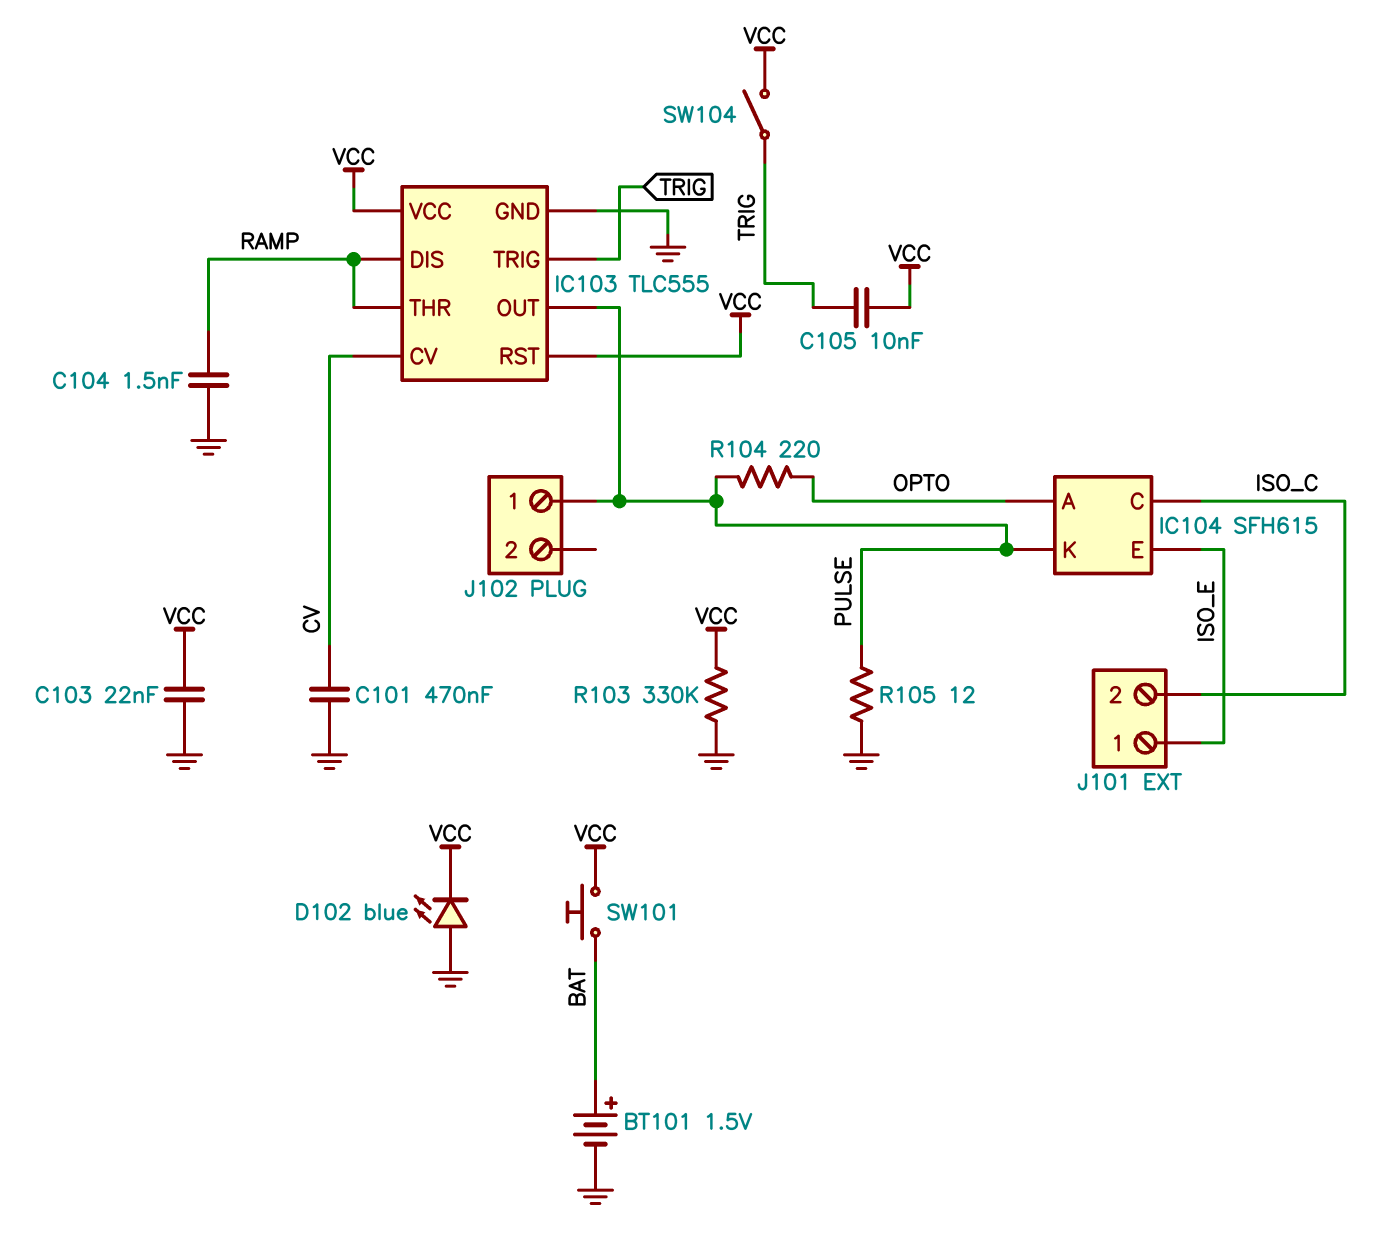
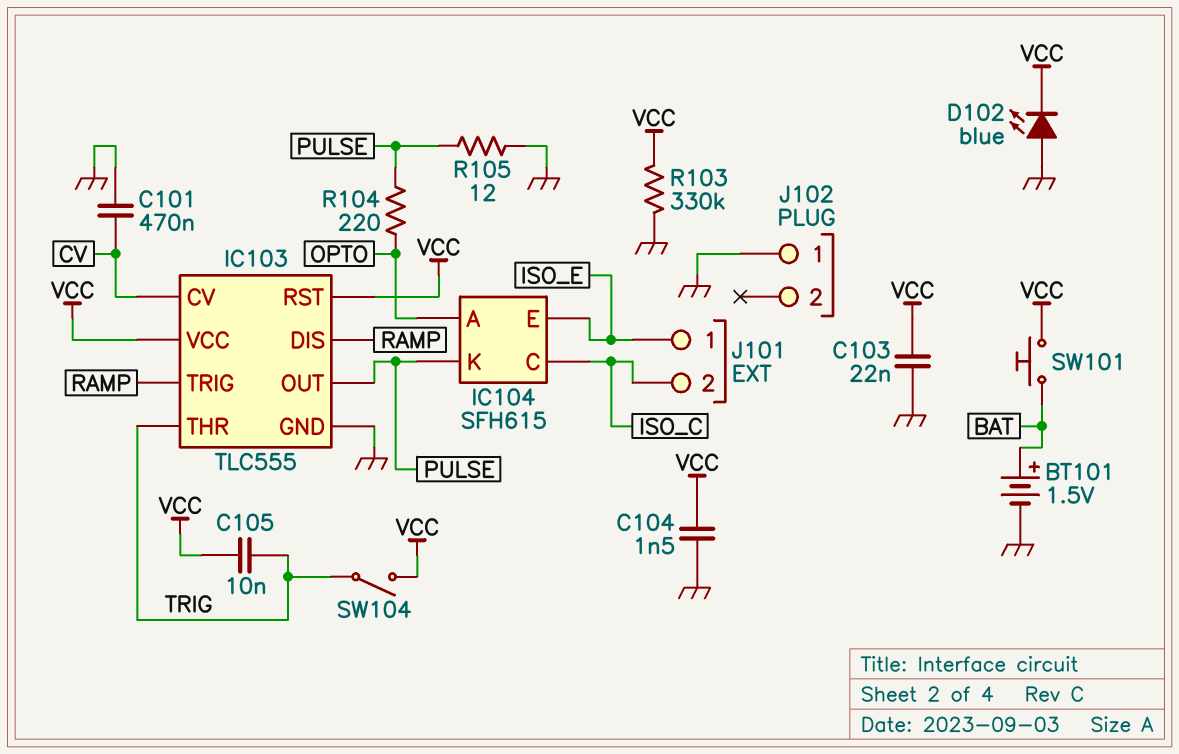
C104: 1.5nF (GND, RAMP) -> 1.5nF (GND, VCC)
IC103 pin THR: RAMP -> TRIG
IC103 pin TRIG: TRIG -> RAMP
J102 pin 1: PULSE -> GND

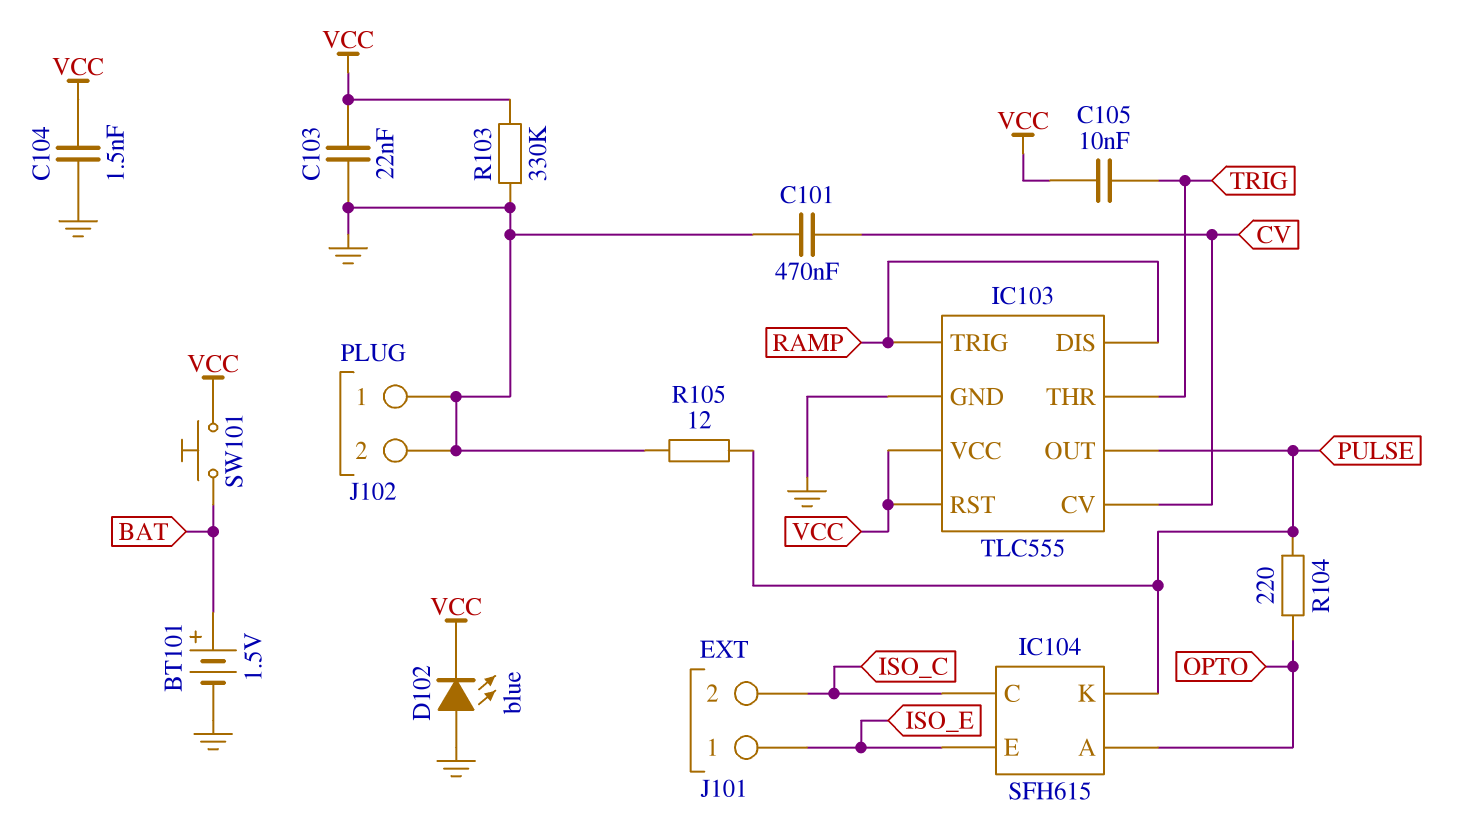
J102 pin 2: none -> GND
SW104: switch (TRIG, VCC) -> none

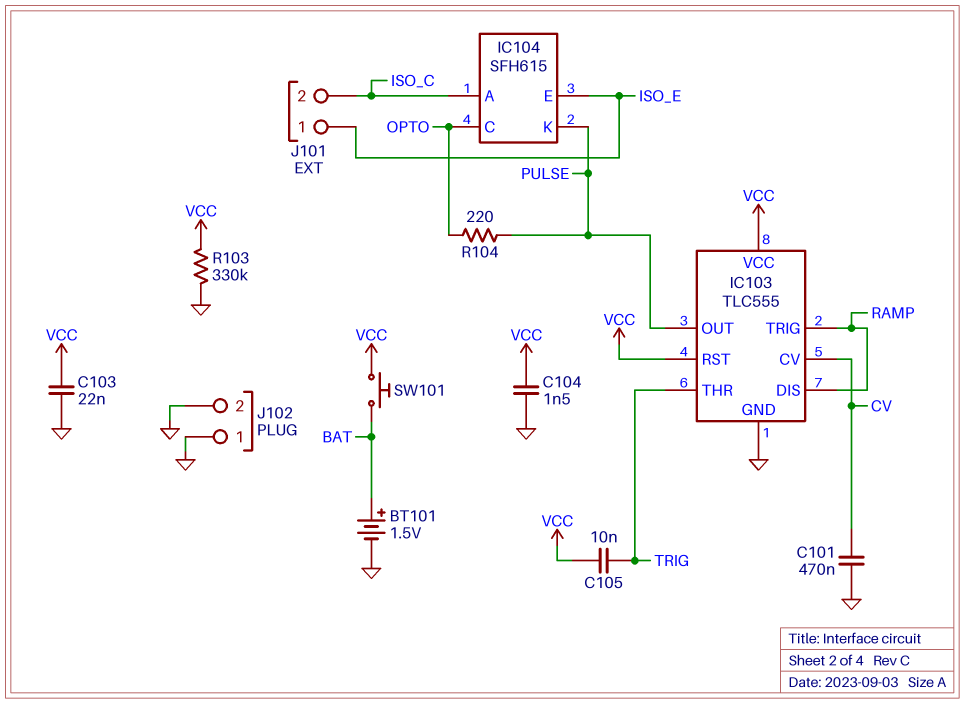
D102: LED blue (A GND, K VCC) -> none
IC104 pin A: OPTO -> ISO_C
IC104 pin C: ISO_C -> OPTO
R105: 12 (GND, PULSE) -> none

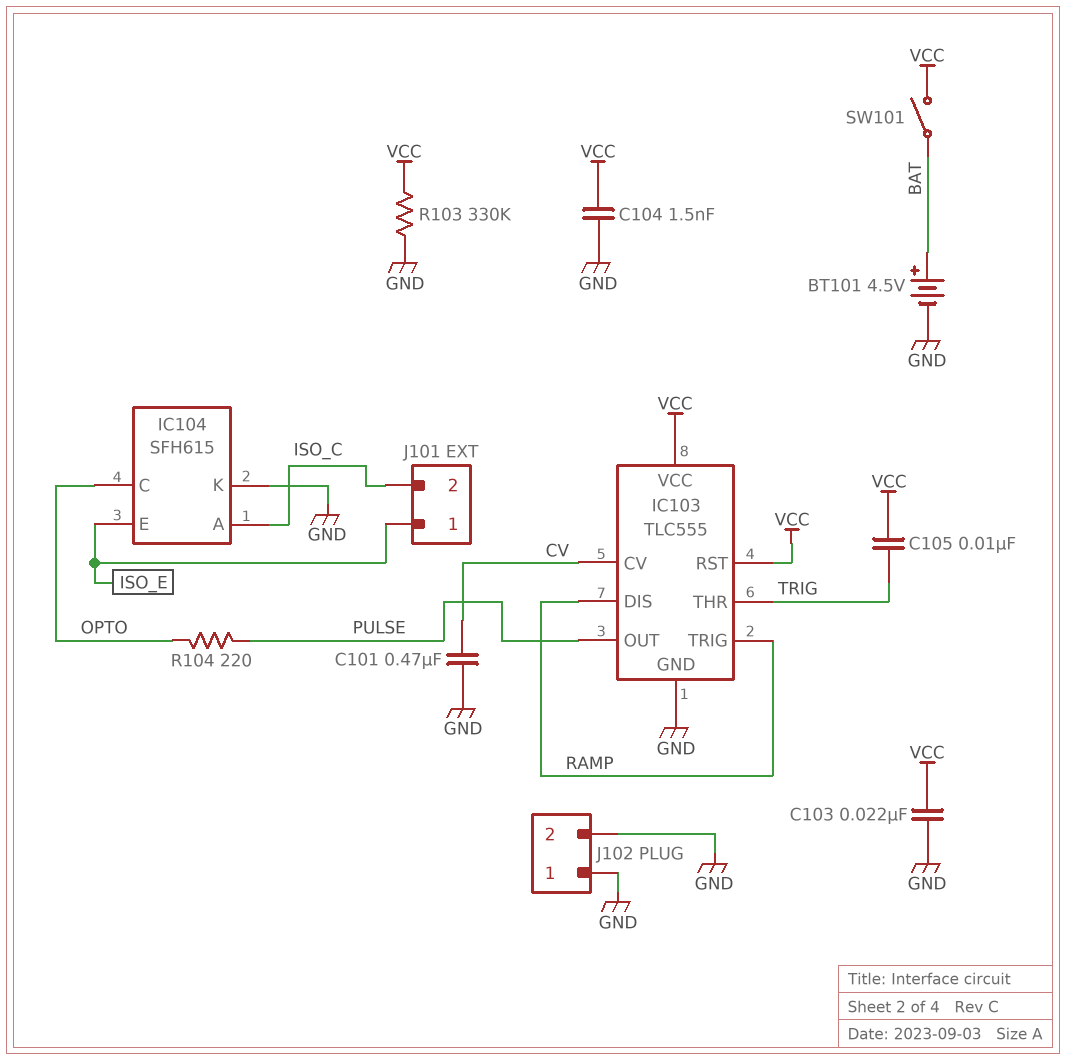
BT101: 1.5V (plus BAT, minus GND) -> 4.5V (plus BAT, minus GND)
IC104 pin K: PULSE -> GND
SW101: button (BAT, VCC) -> switch (BAT, VCC)

